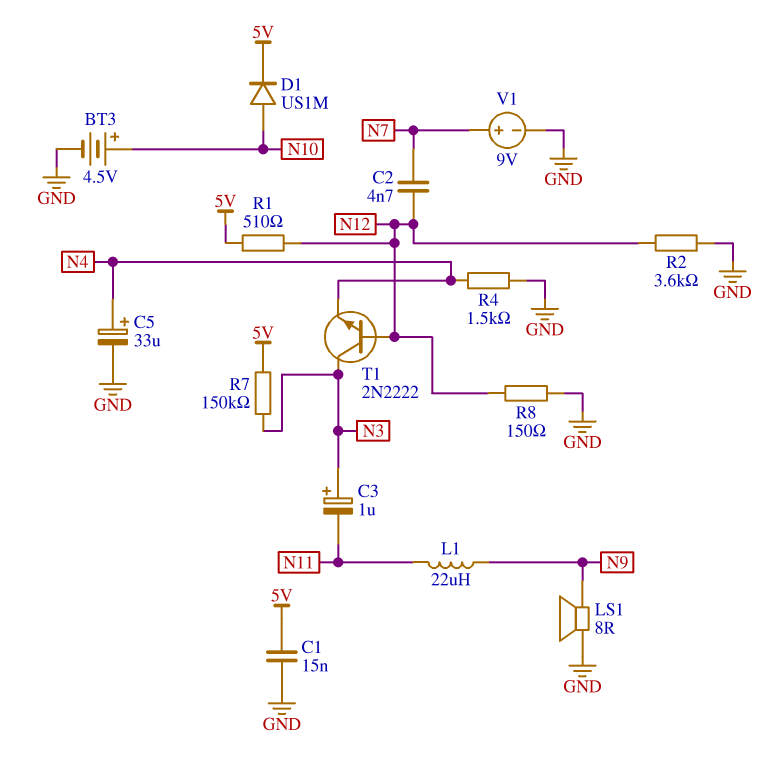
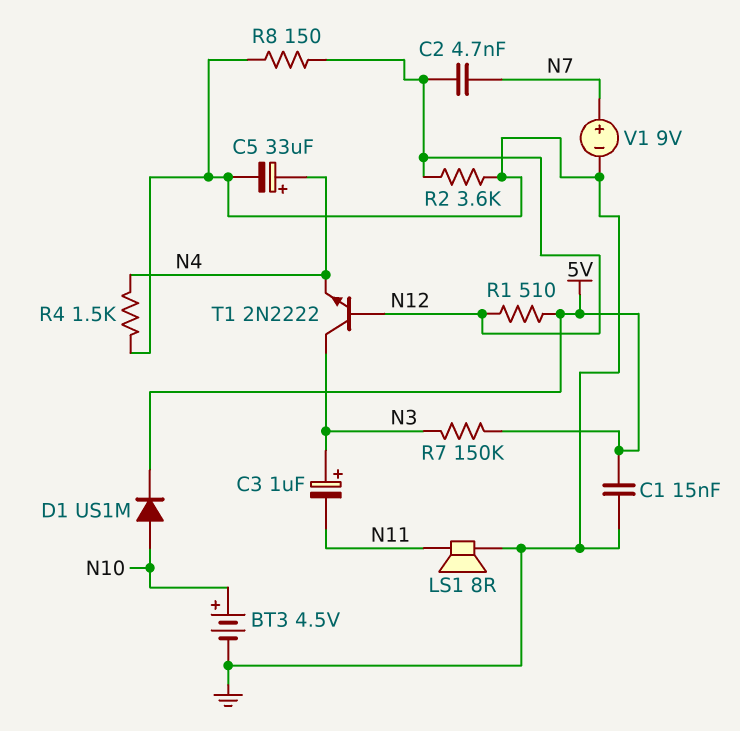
L1: 22uH (N9, N11) -> none
LS1: speaker 8R (GND, N9) -> speaker 8R (GND, N11)

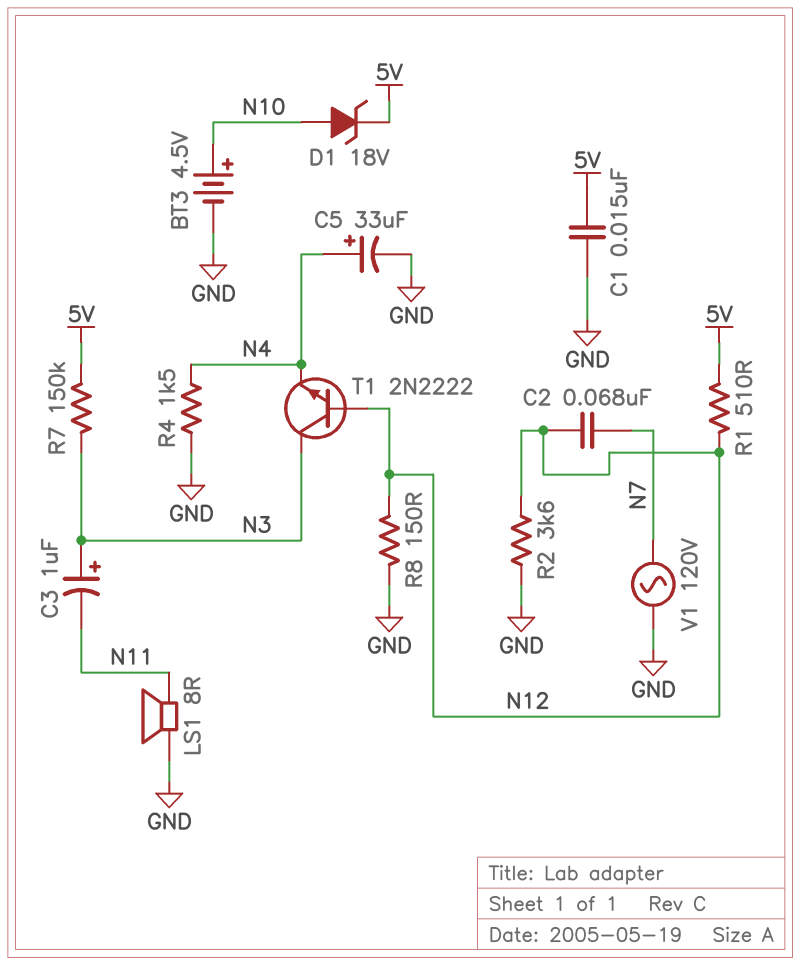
C2: 4.7nF (N7, N12) -> 68nF (N7, N12)
D1: diode US1M (A N10, K 5V) -> zener 18V (A N10, K 5V)
V1: 9V (plus N7, minus GND) -> AC 120V (GND, N7)

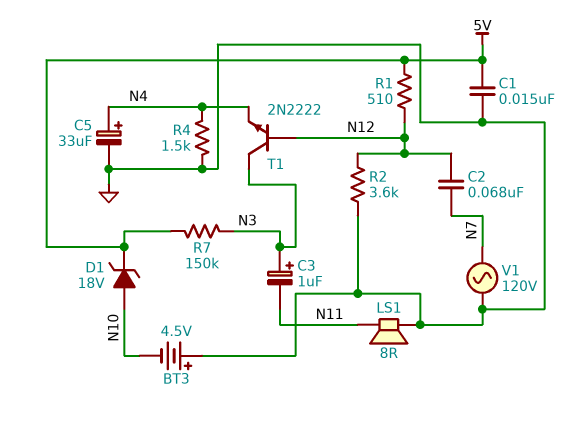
BT3: 4.5V (plus N10, minus GND) -> 4.5V (plus GND, minus N10)
R8: 150 (GND, N12) -> none

